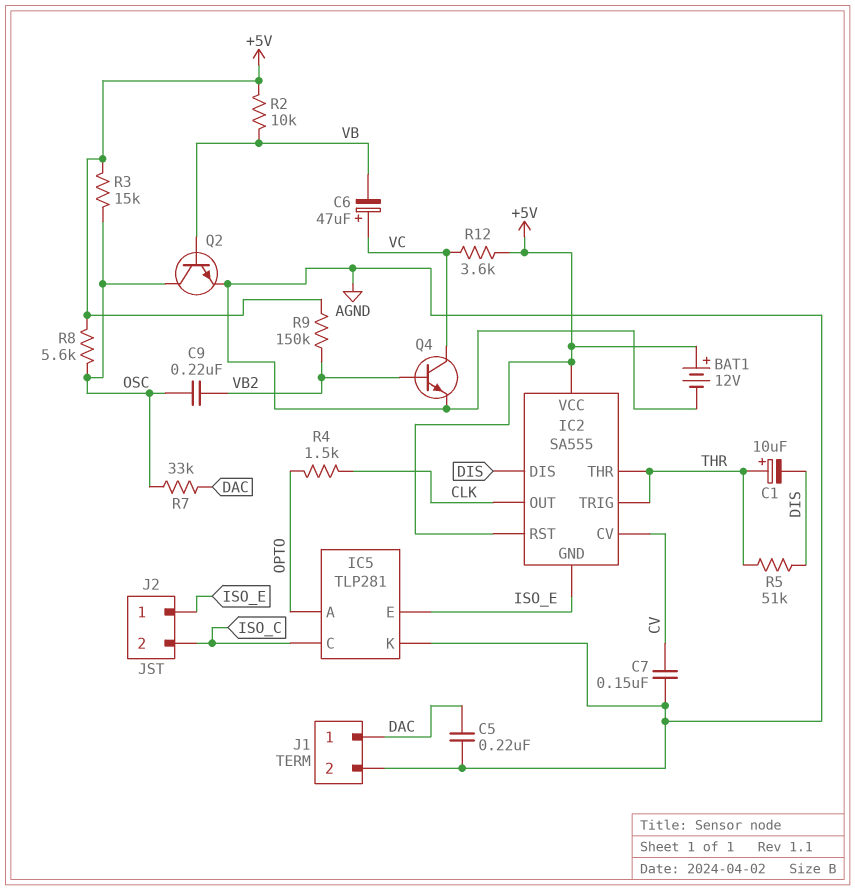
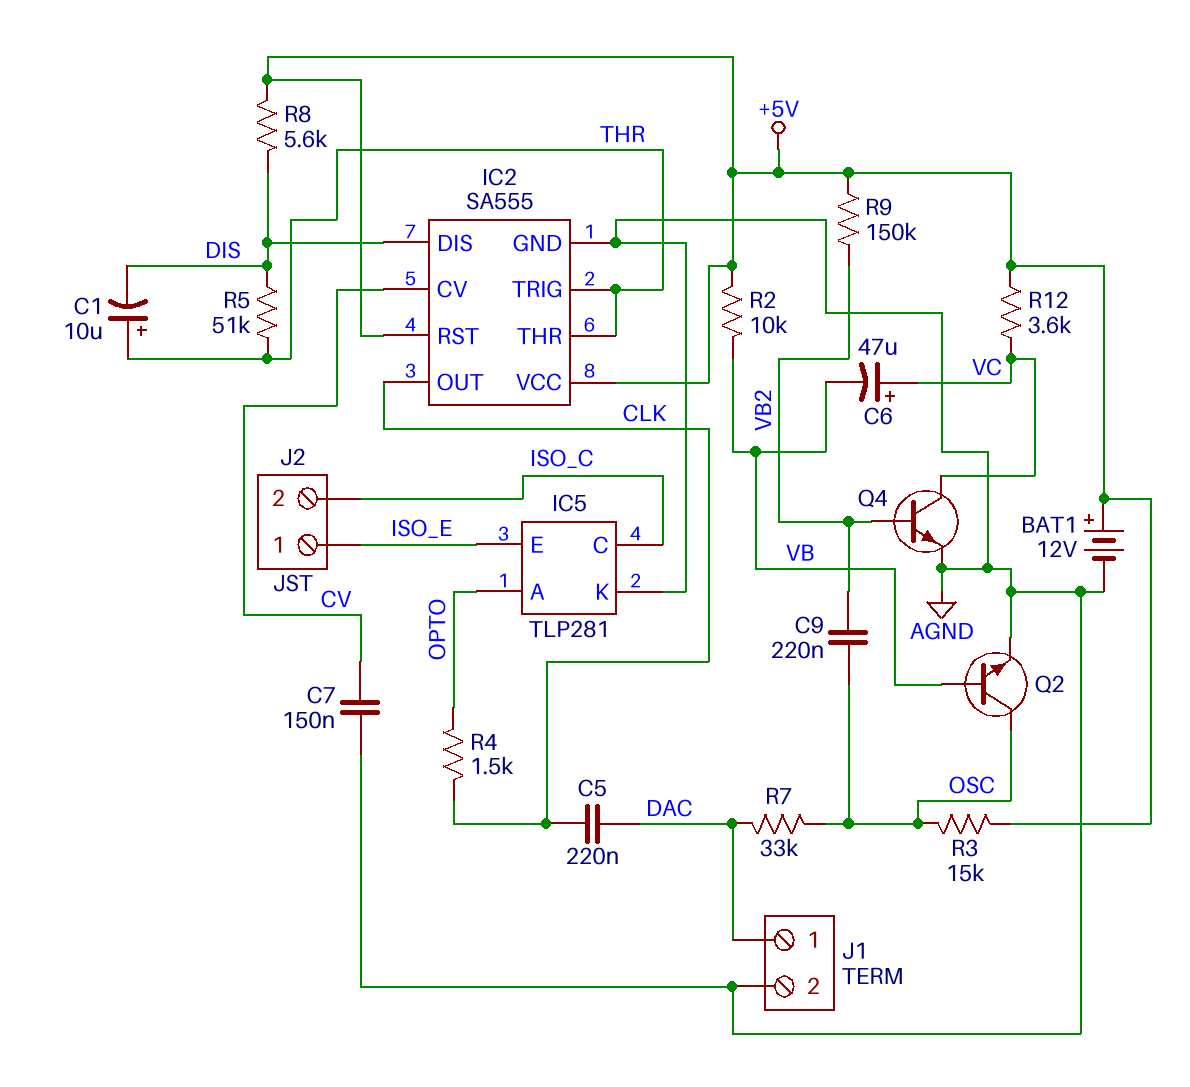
C5: 220nF (AGND, DAC) -> 220nF (CLK, DAC)
IC2 pin GND: ISO_E -> AGND
R8: 5.6k (+5V, OSC) -> 5.6k (+5V, DIS)

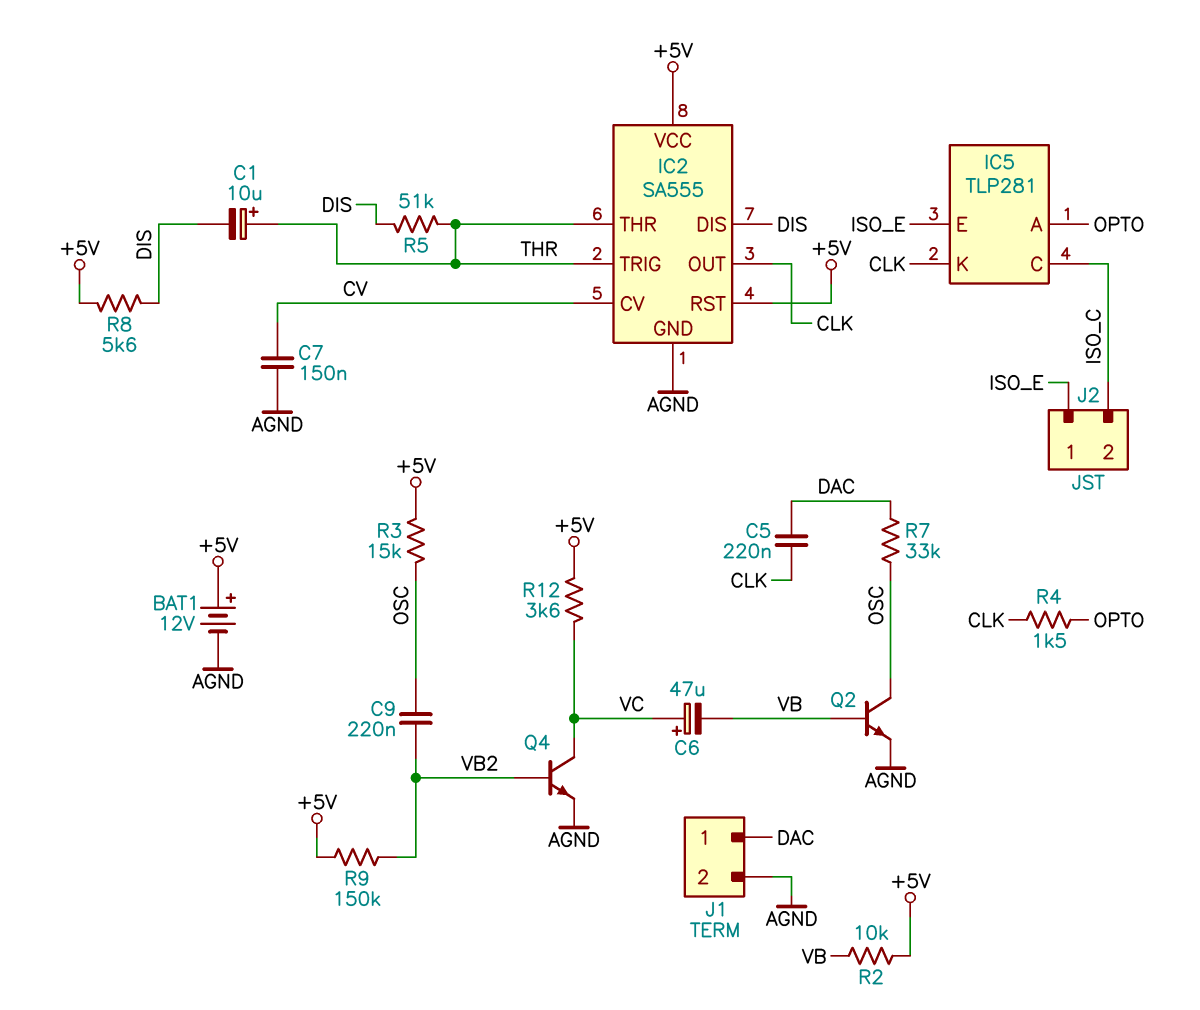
IC5 pin K: AGND -> CLK

